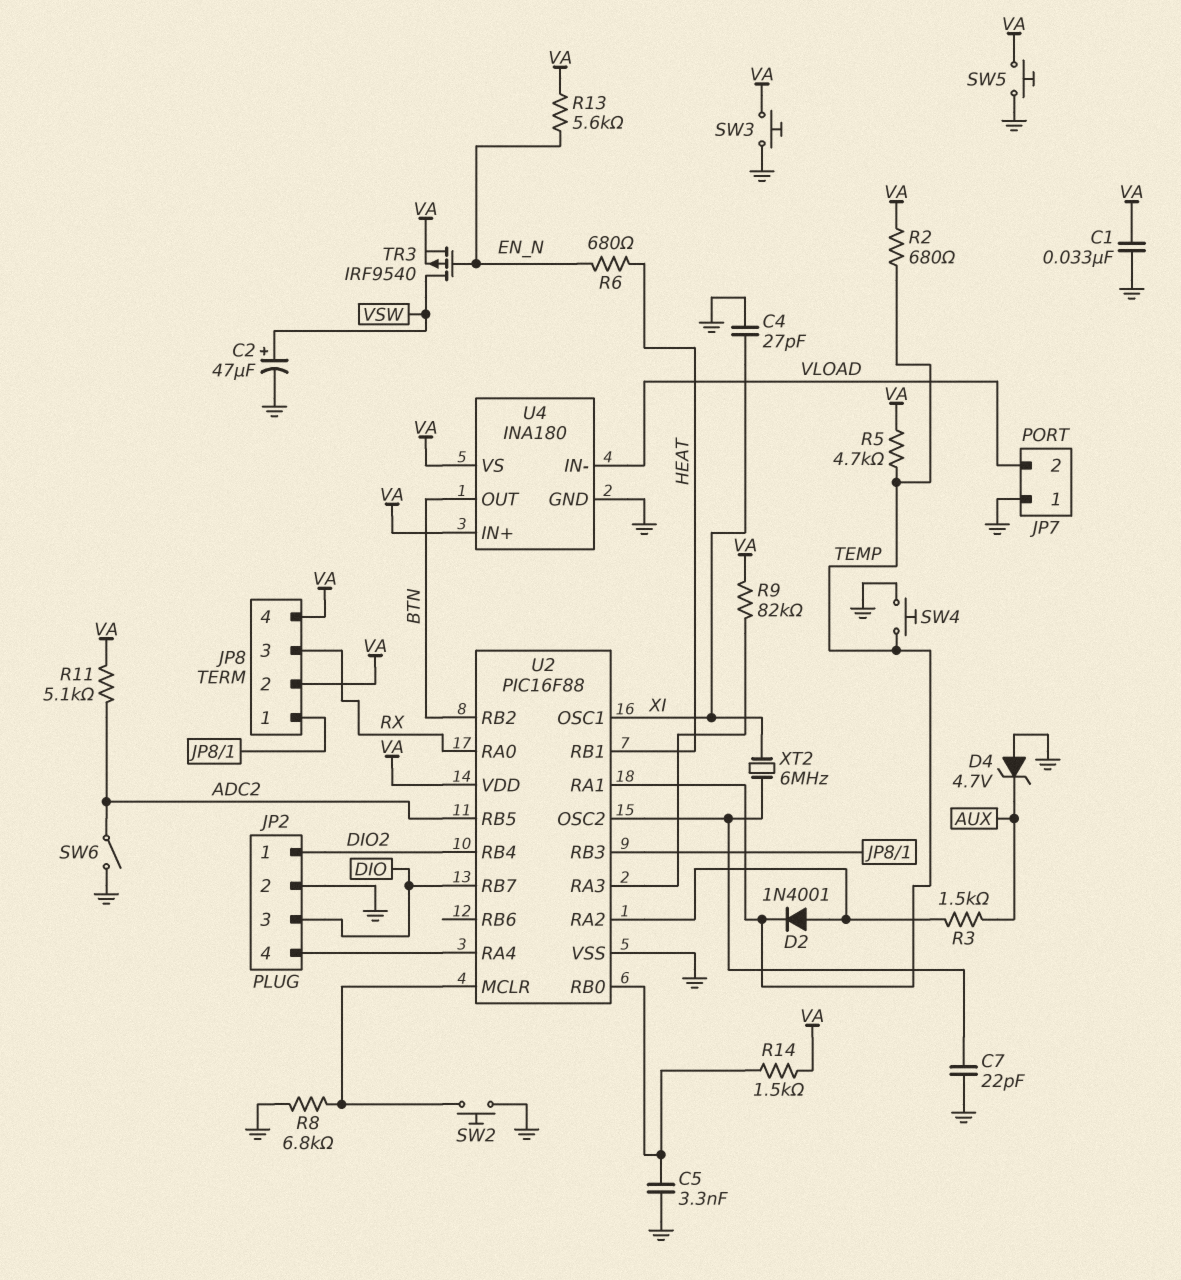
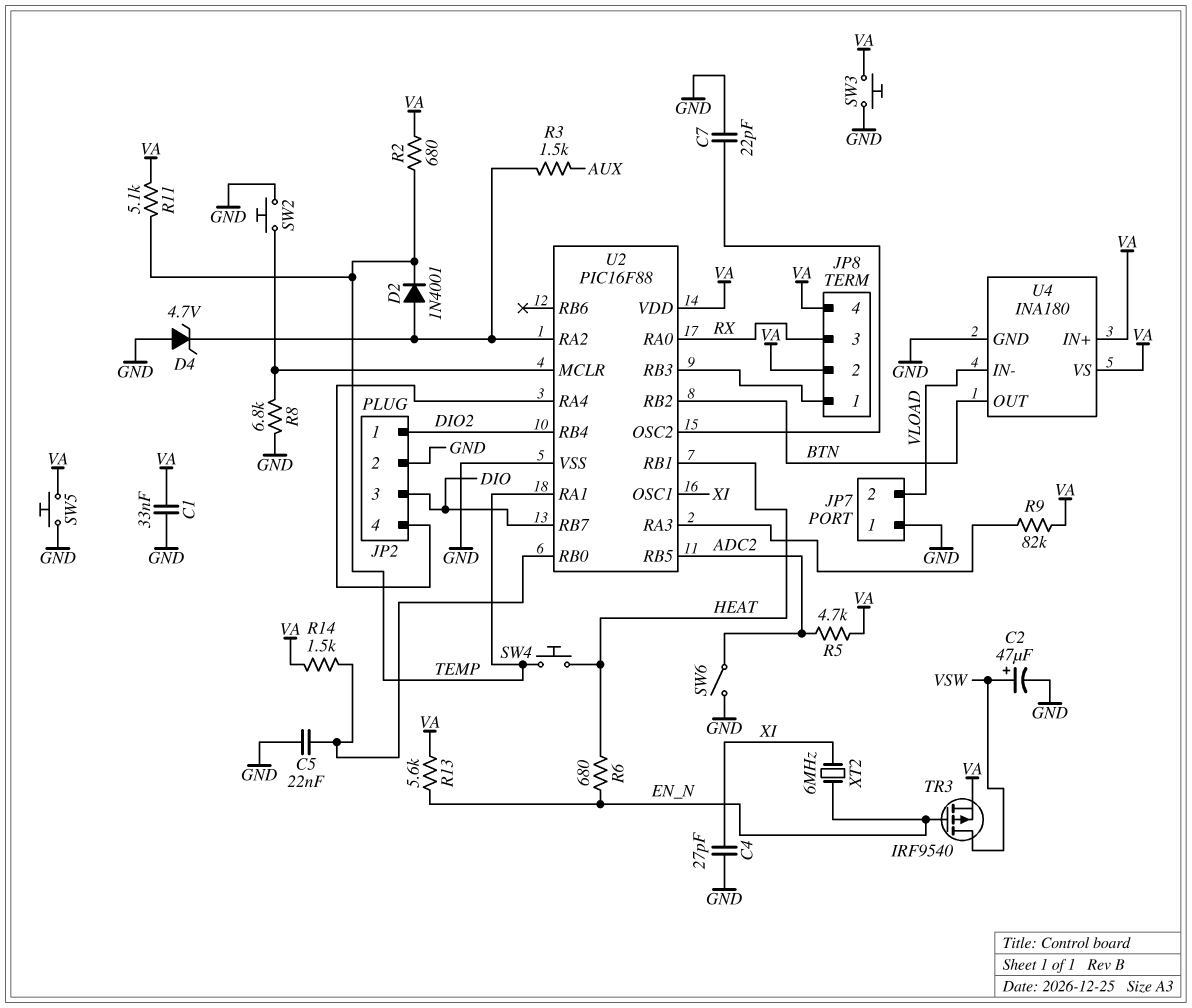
C5: 3.3nF (GND, U2/RB0) -> 22nF (GND, U2/RB0)
D4: zener 4.7V (A GND, K AUX) -> zener 4.7V (A GND, K U2/RA2)
R5: 4.7k (TEMP, VA) -> 4.7k (ADC2, VA)
R11: 5.1k (ADC2, VA) -> 5.1k (TEMP, VA)
SW4: button (GND, TEMP) -> button (HEAT, TEMP)
XT2: 6MHz (U2/OSC2, XI) -> 6MHz (EN_N, XI)

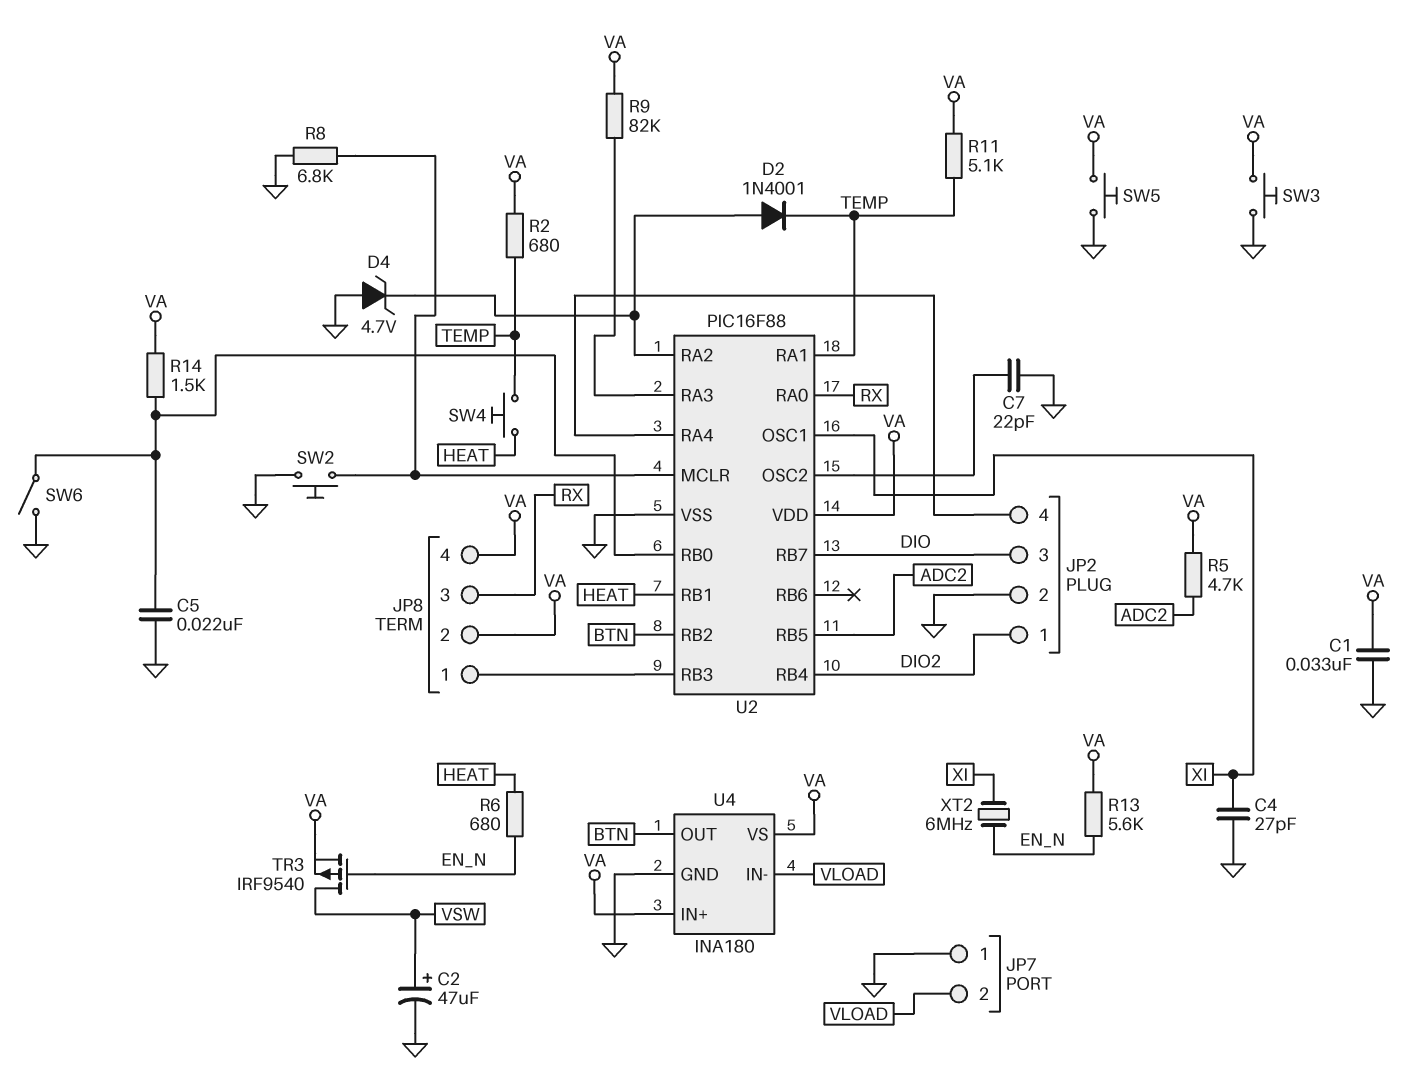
R3: 1.5k (AUX, U2/RA2) -> none
SW6: switch (ADC2, GND) -> switch (GND, U2/RB0)

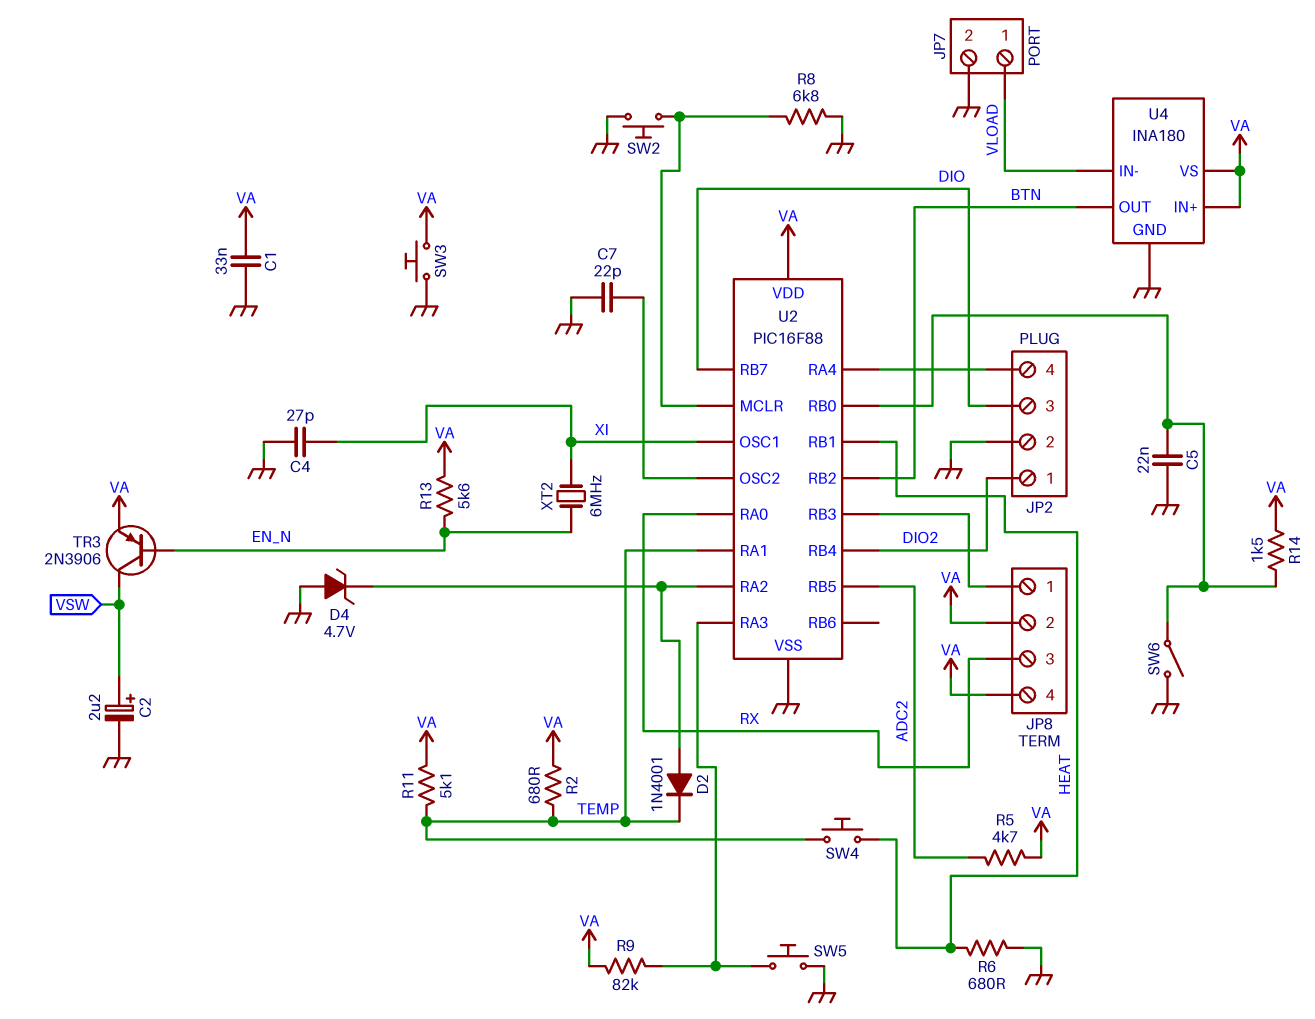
C2: 47uF (plus VSW, minus GND) -> 2.2uF (plus VSW, minus GND)
JP7 pin 1: GND -> VLOAD
JP7 pin 2: VLOAD -> GND
R6: 680 (EN_N, HEAT) -> 680 (GND, HEAT)
SW5: button (GND, VA) -> button (GND, U2/RA3)
TR3: PMOS IRF9540 (G EN_N, D VSW, S VA) -> PNP 2N3906 (B EN_N, C VSW, E VA)

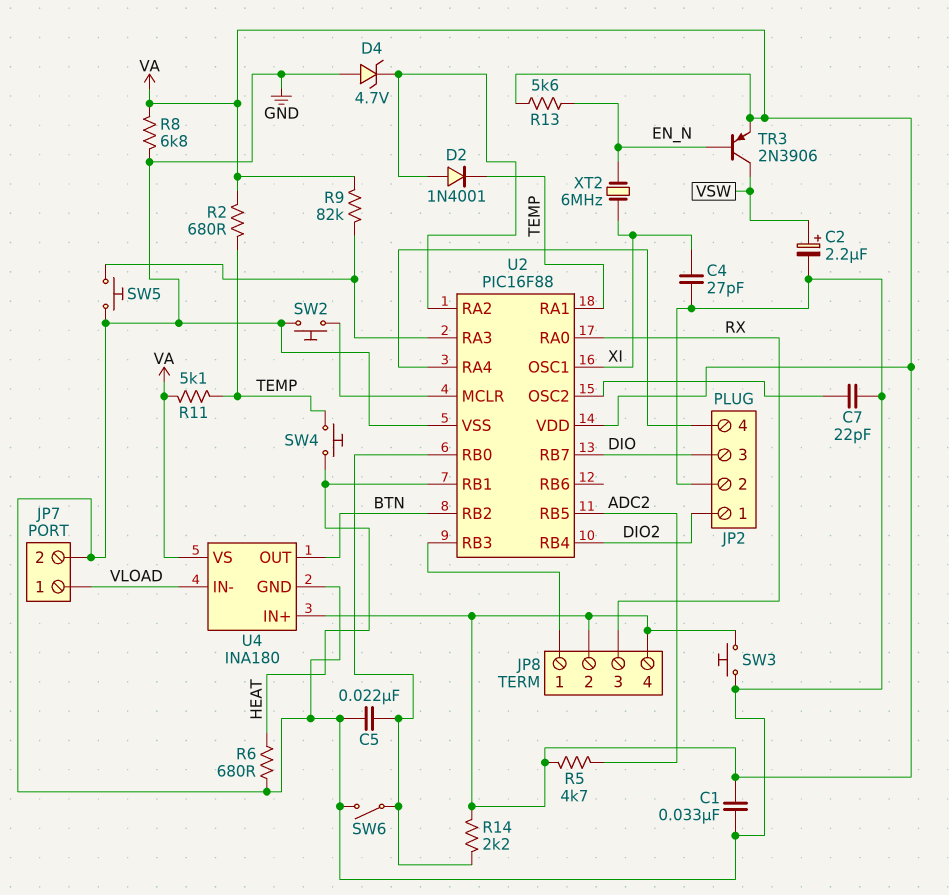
R8: 6.8k (GND, U2/MCLR) -> 6.8k (GND, VA)
R14: 1.5k (U2/RB0, VA) -> 2.2k (U2/RB0, VA)

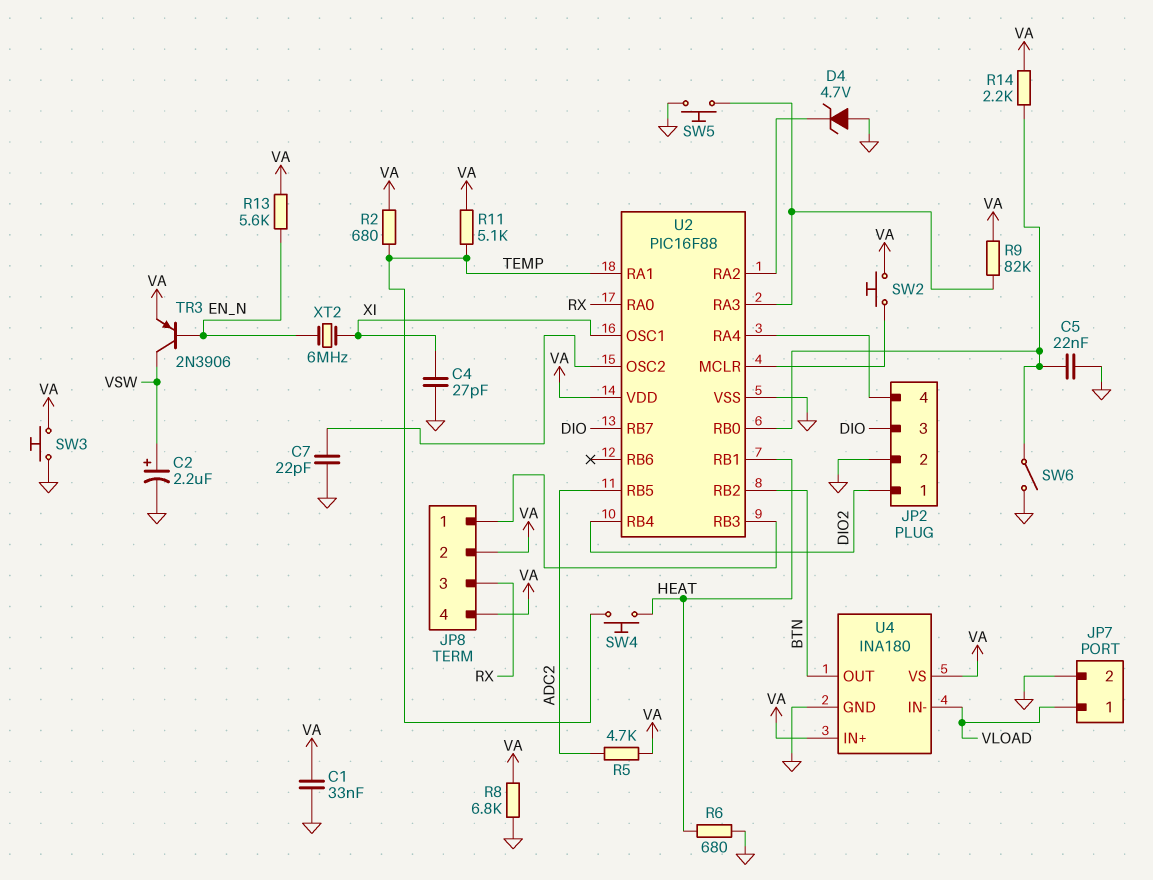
D2: diode 1N4001 (A U2/RA2, K TEMP) -> none
SW2: button (GND, U2/MCLR) -> button (U2/MCLR, VA)

